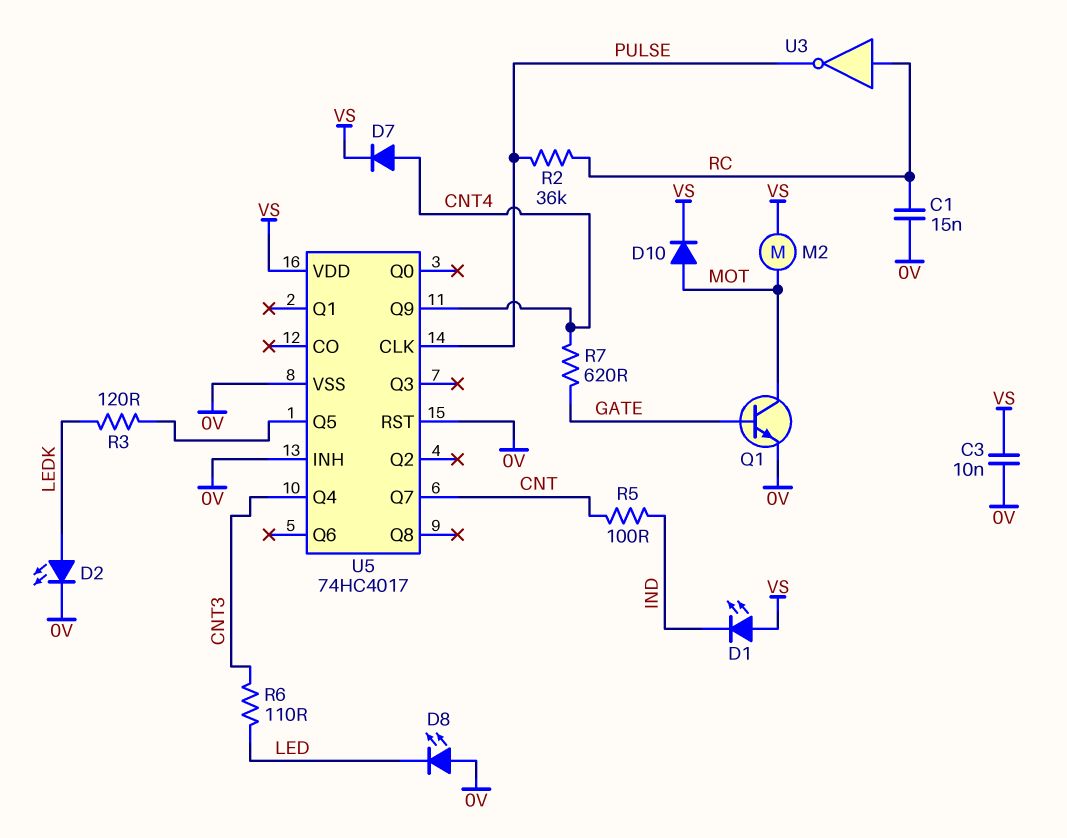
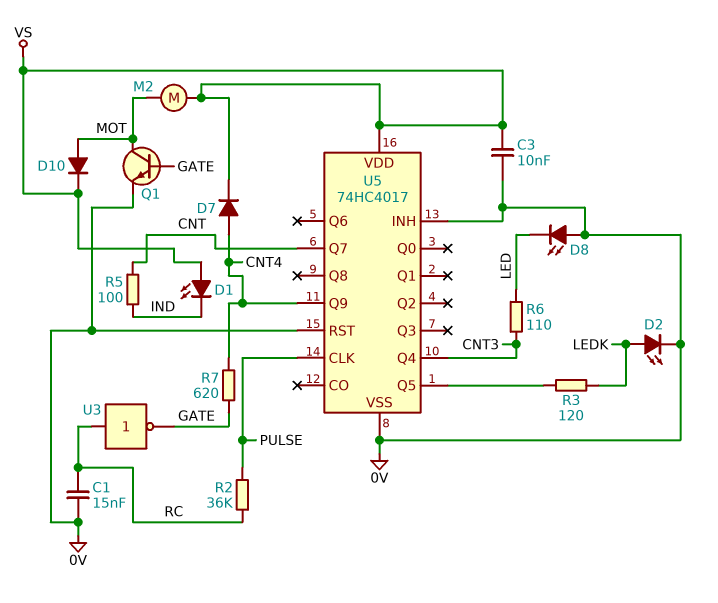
U3: NOT (in RC, out PULSE) -> NOT (in RC, out GATE)

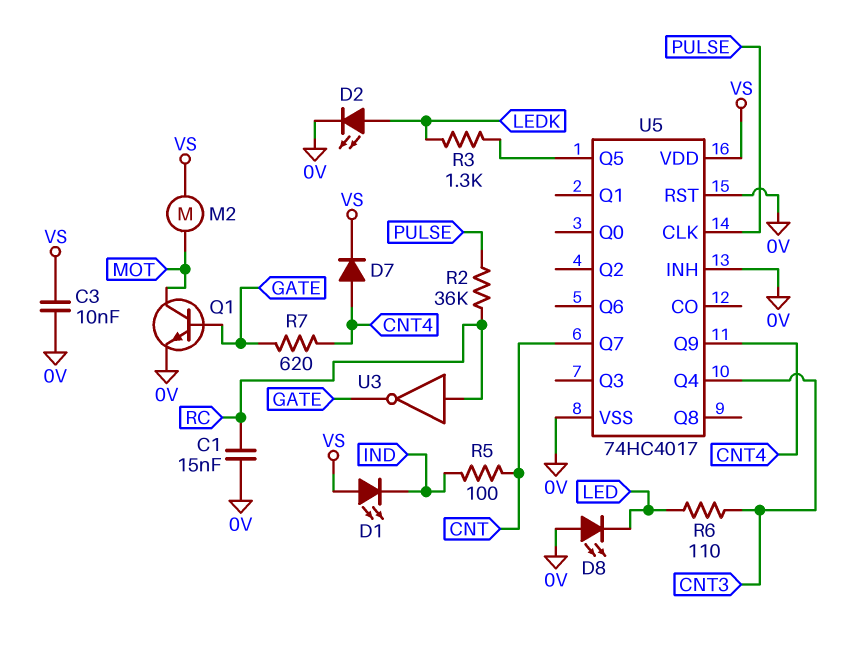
D10: diode (A MOT, K VS) -> none
R3: 120 (LEDK, U5/Q5) -> 1.3k (LEDK, U5/Q5)

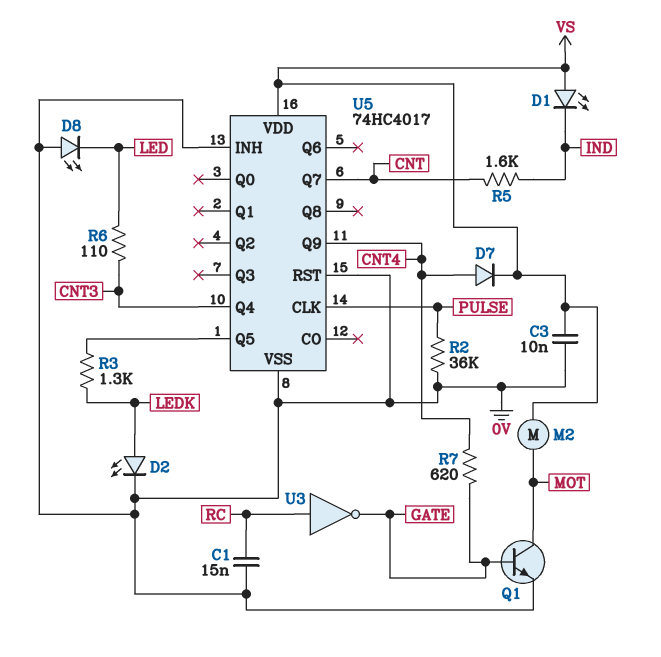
R2: 36k (PULSE, RC) -> 36k (0V, PULSE)
R5: 100 (CNT, IND) -> 1.6k (CNT, IND)

